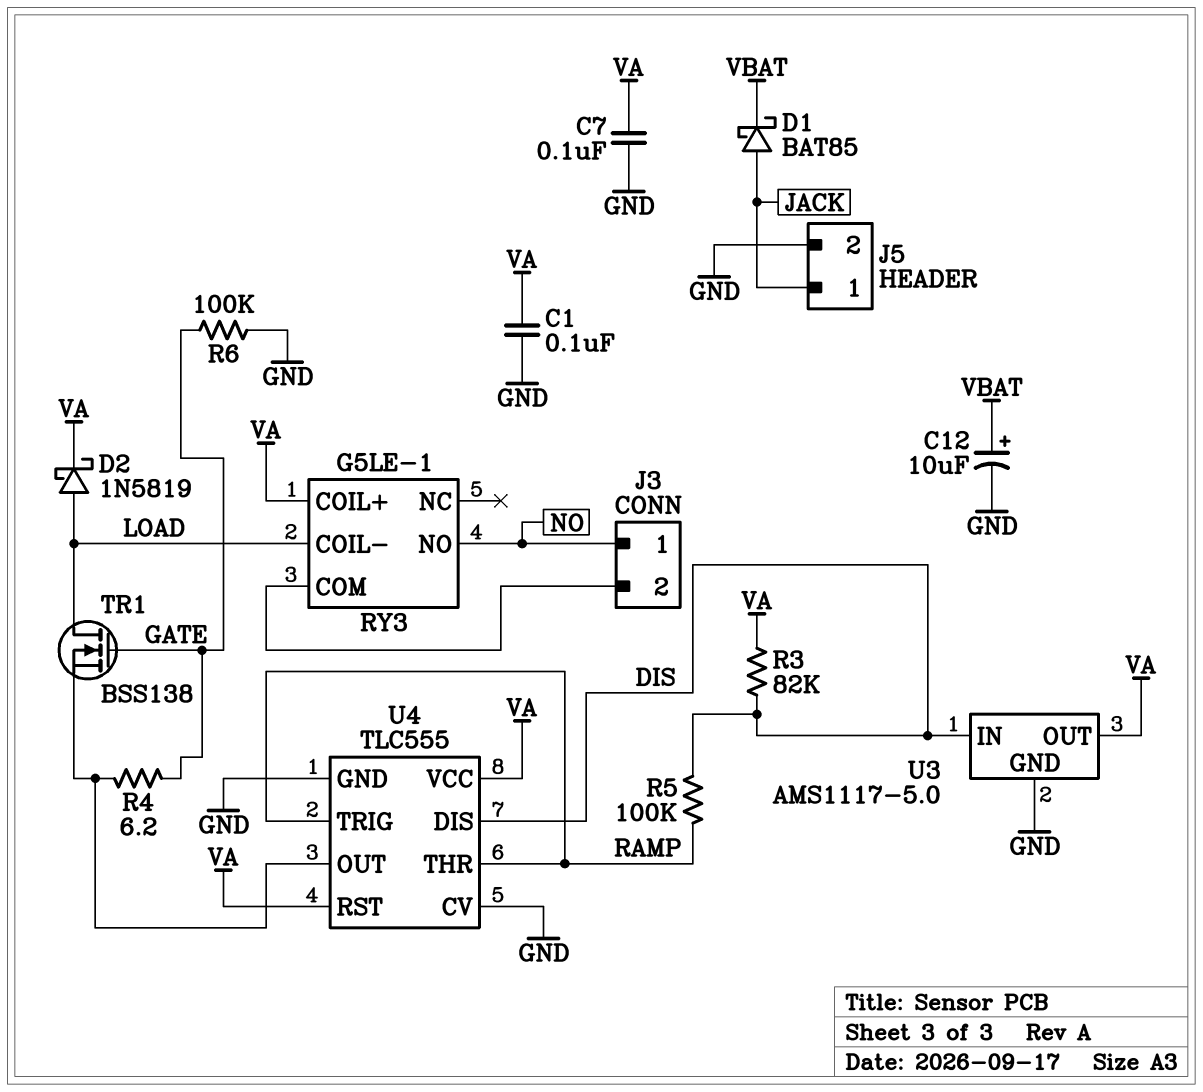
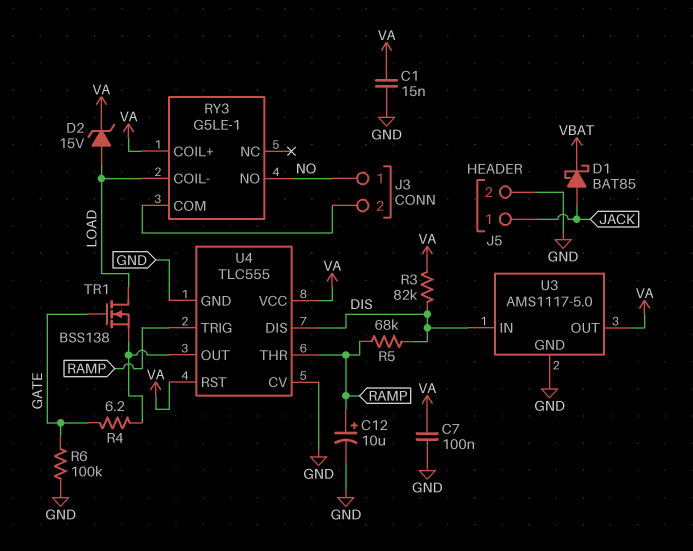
C1: 100nF (GND, VA) -> 15nF (GND, VA)
C12: 10uF (plus VBAT, minus GND) -> 10uF (plus RAMP, minus GND)
D2: schottky 1N5819 (A LOAD, K VA) -> zener 15V (A LOAD, K VA)
R5: 100k (DIS, RAMP) -> 68k (DIS, RAMP)

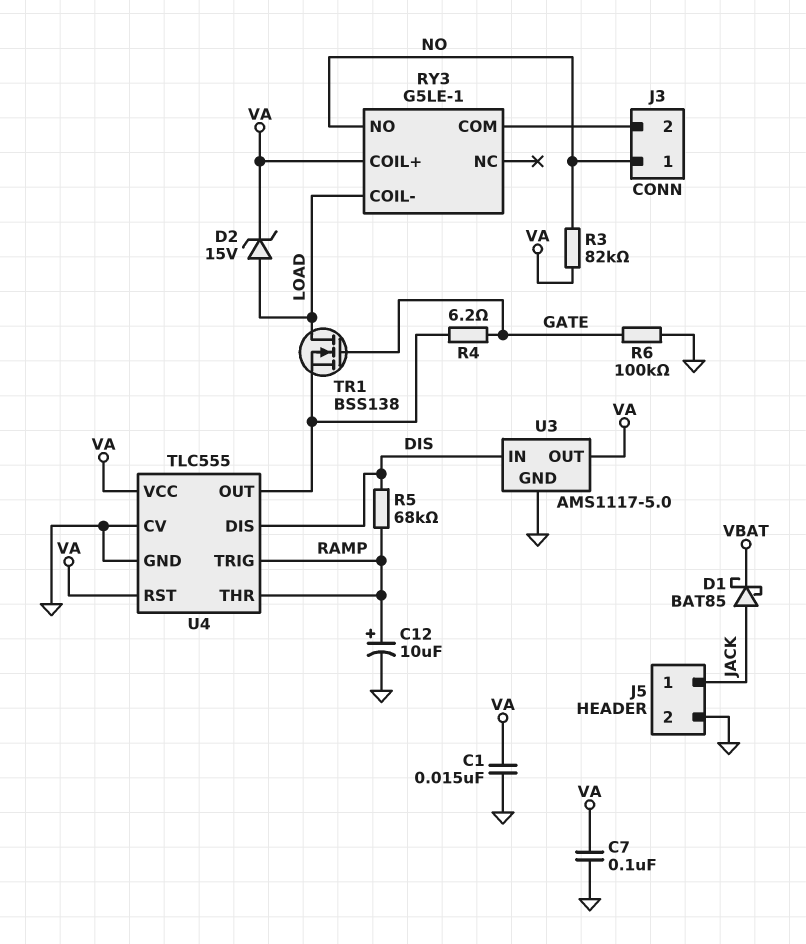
R3: 82k (DIS, VA) -> 82k (NO, VA)

